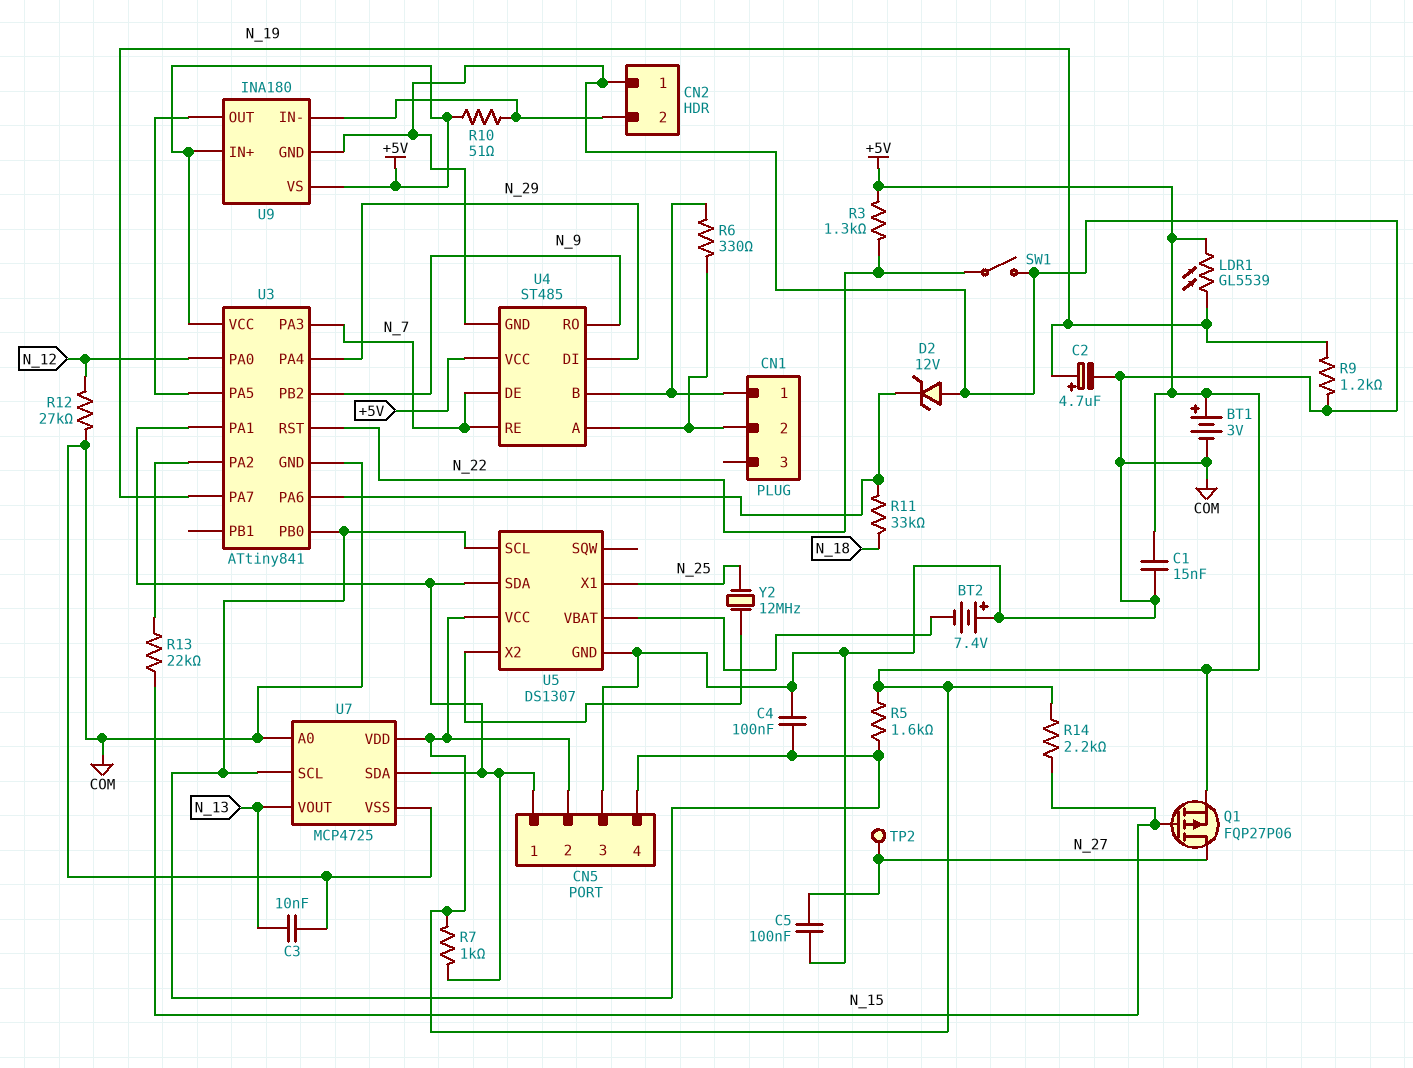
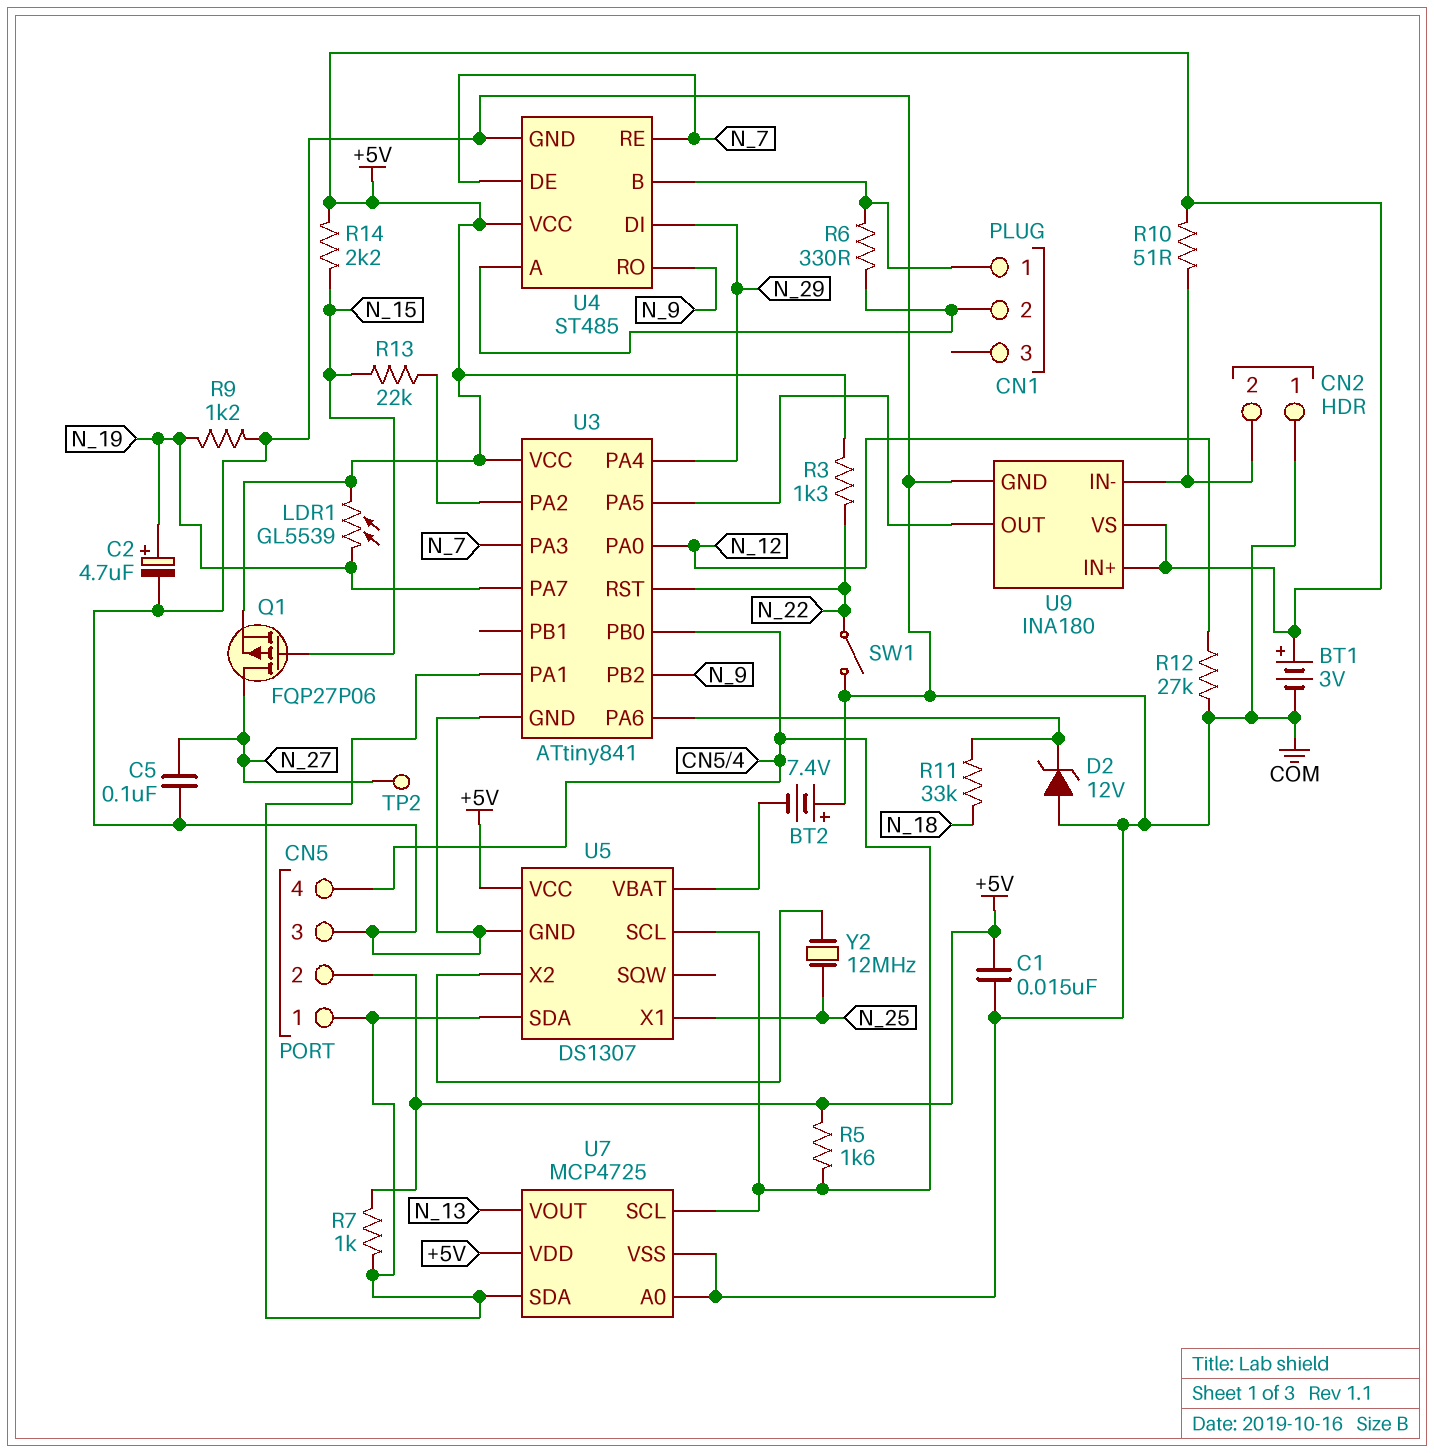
C3: 10nF (COM, N_13) -> none
C4: 100nF (CN5/4, COM) -> none

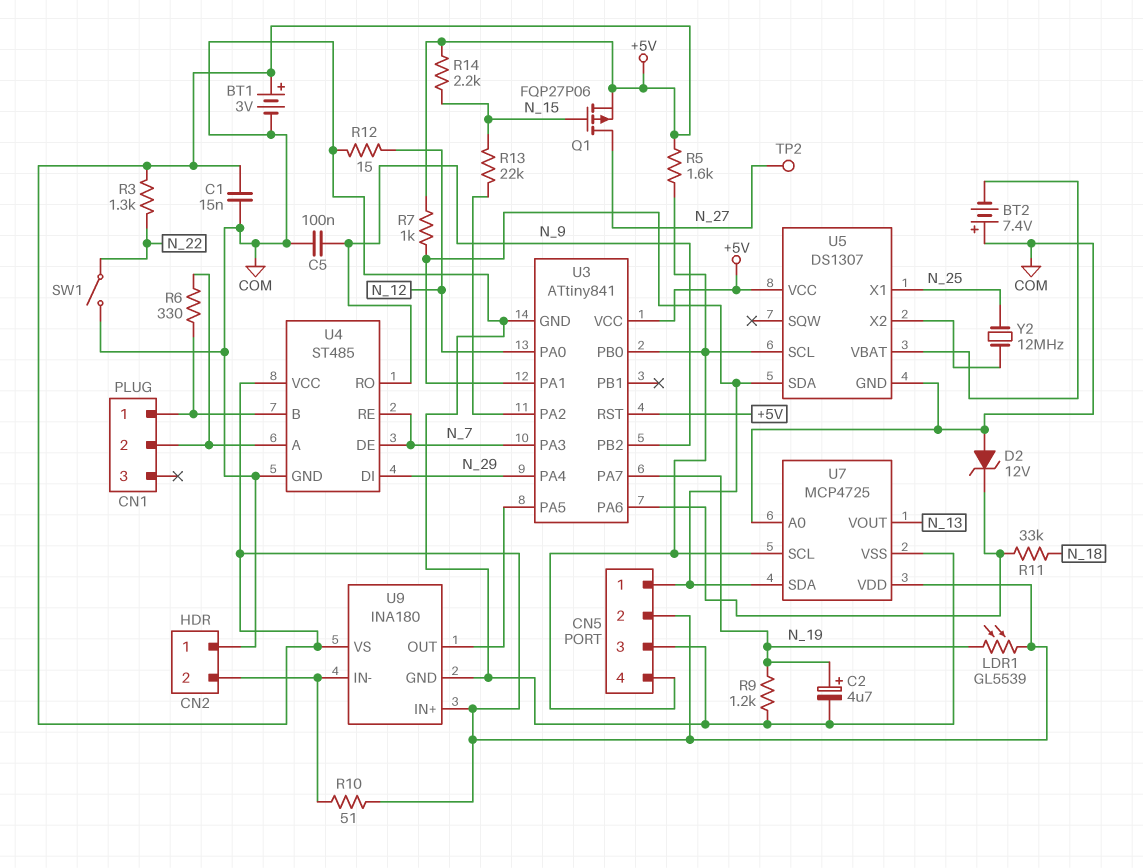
C5: 100nF (COM, N_27) -> 100nF (COM, N_9)
R12: 27k (COM, N_12) -> 15 (COM, N_12)
U3 pin RST: N_22 -> +5V

